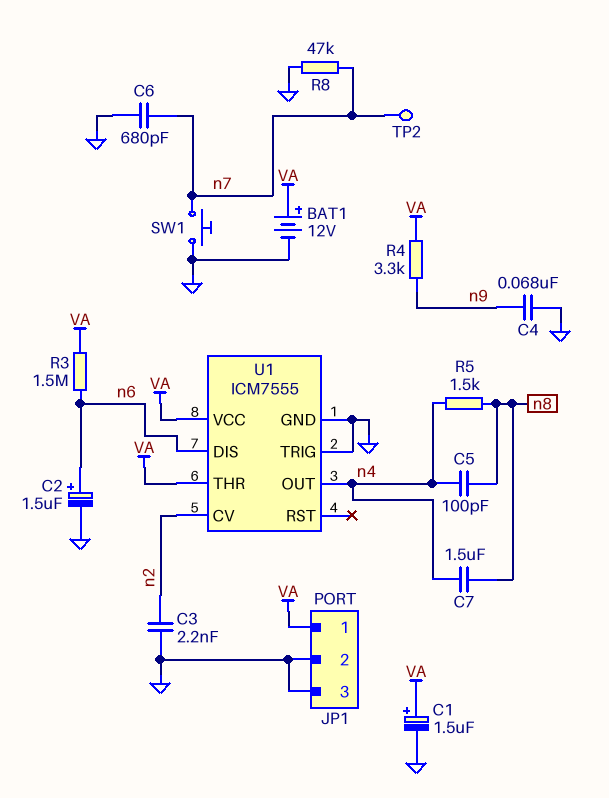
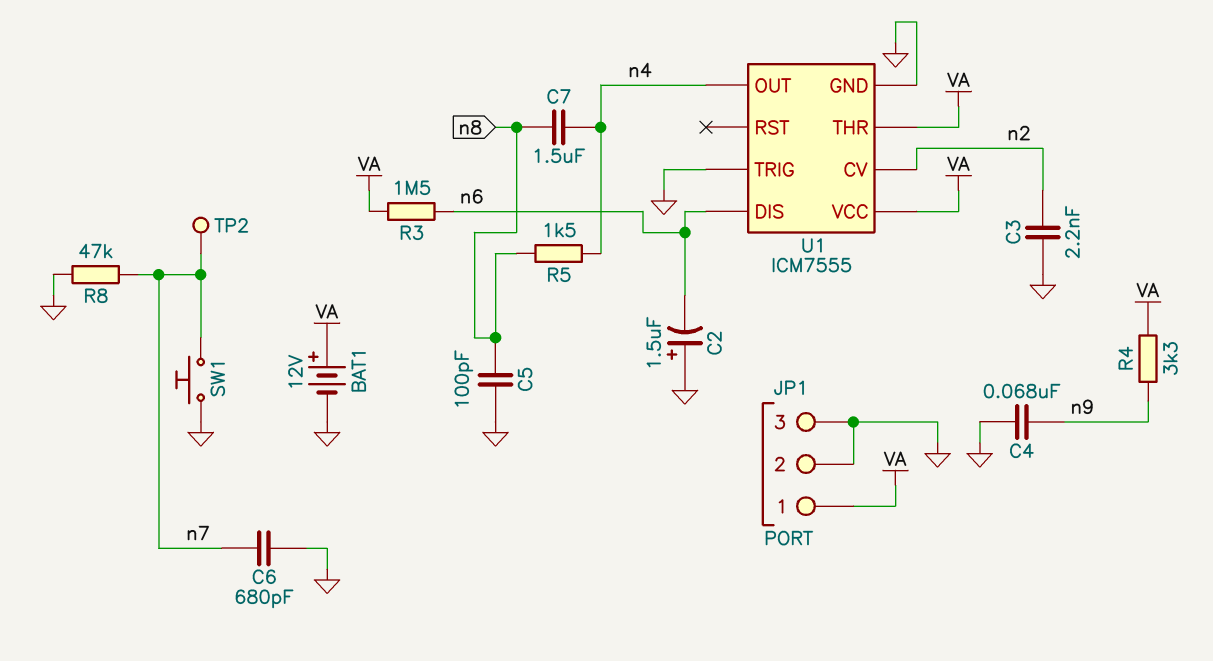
C1: 1.5uF (plus VA, minus GND) -> none
C2: 1.5uF (plus n6, minus GND) -> 1.5uF (plus GND, minus n6)
C5: 100pF (n4, n8) -> 100pF (GND, n8)

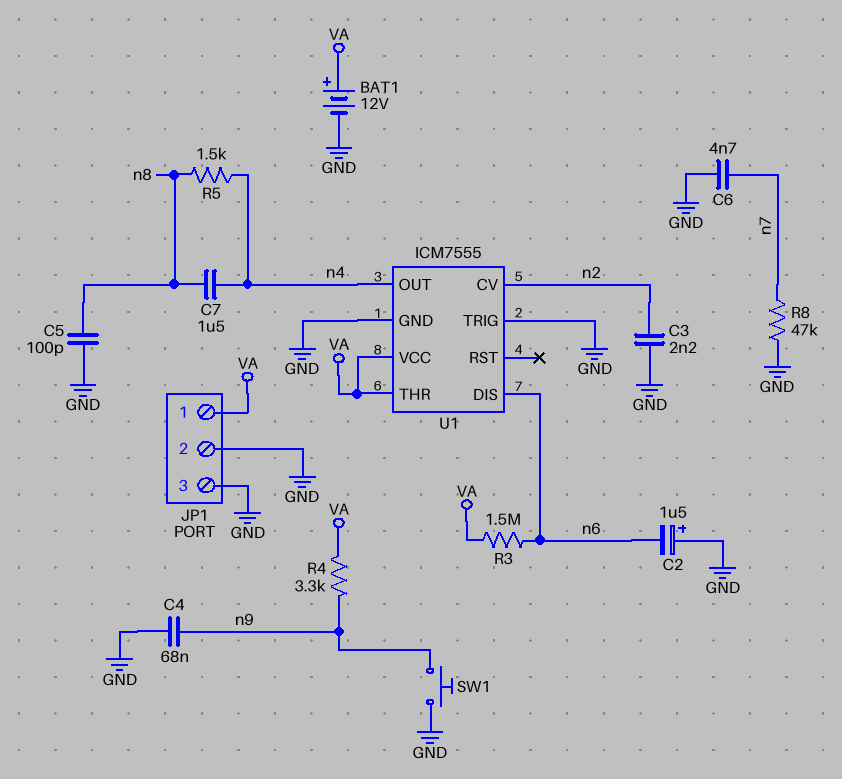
C6: 680pF (GND, n7) -> 4.7nF (GND, n7)
SW1: button (GND, n7) -> button (GND, n9)
TP2: test point (n7) -> none

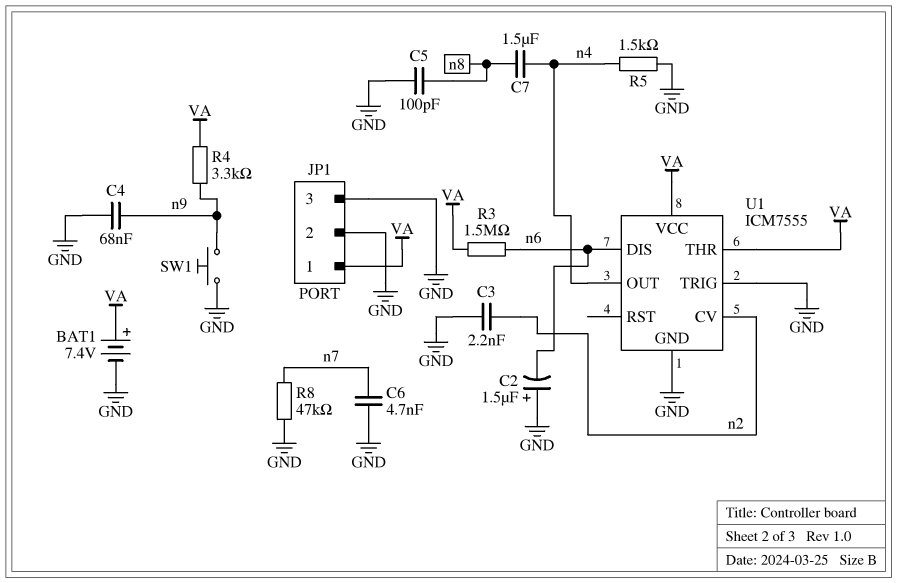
BAT1: 12V (plus VA, minus GND) -> 7.4V (plus VA, minus GND)
R5: 1.5k (n4, n8) -> 1.5k (GND, n4)

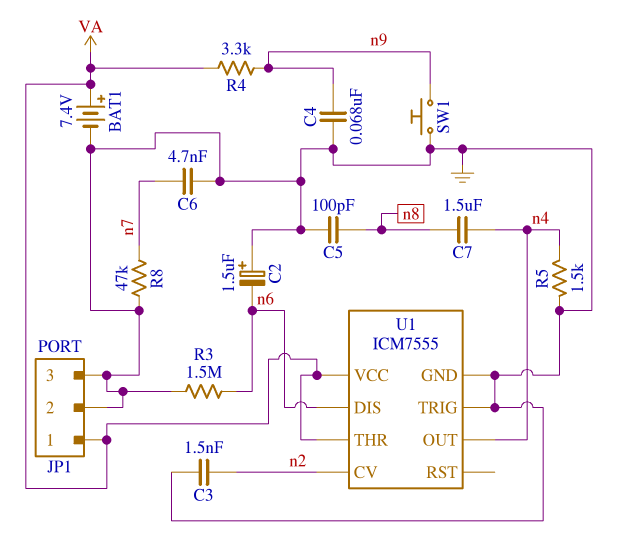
C3: 2.2nF (GND, n2) -> 1.5nF (GND, n2)
R3: 1.5M (VA, n6) -> 1.5M (GND, n6)

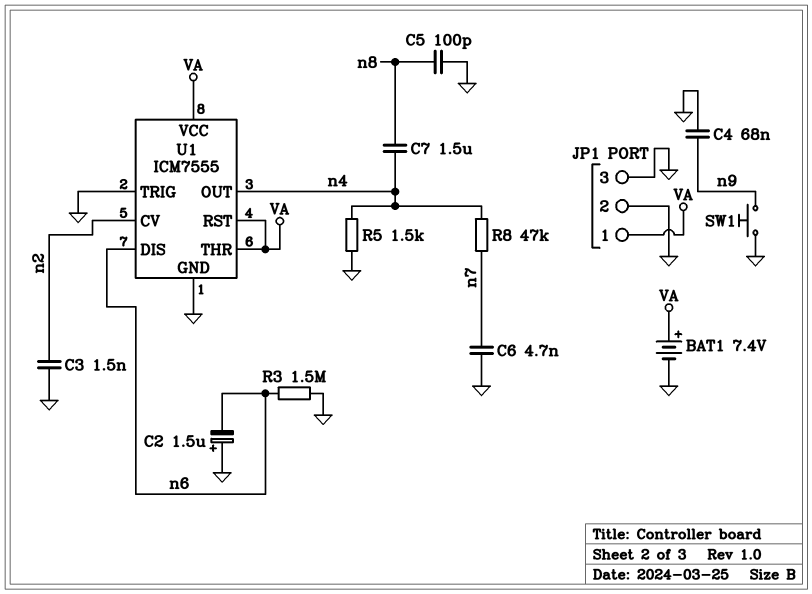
R4: 3.3k (VA, n9) -> none
R8: 47k (GND, n7) -> 47k (n4, n7)
U1 pin RST: none -> VA

